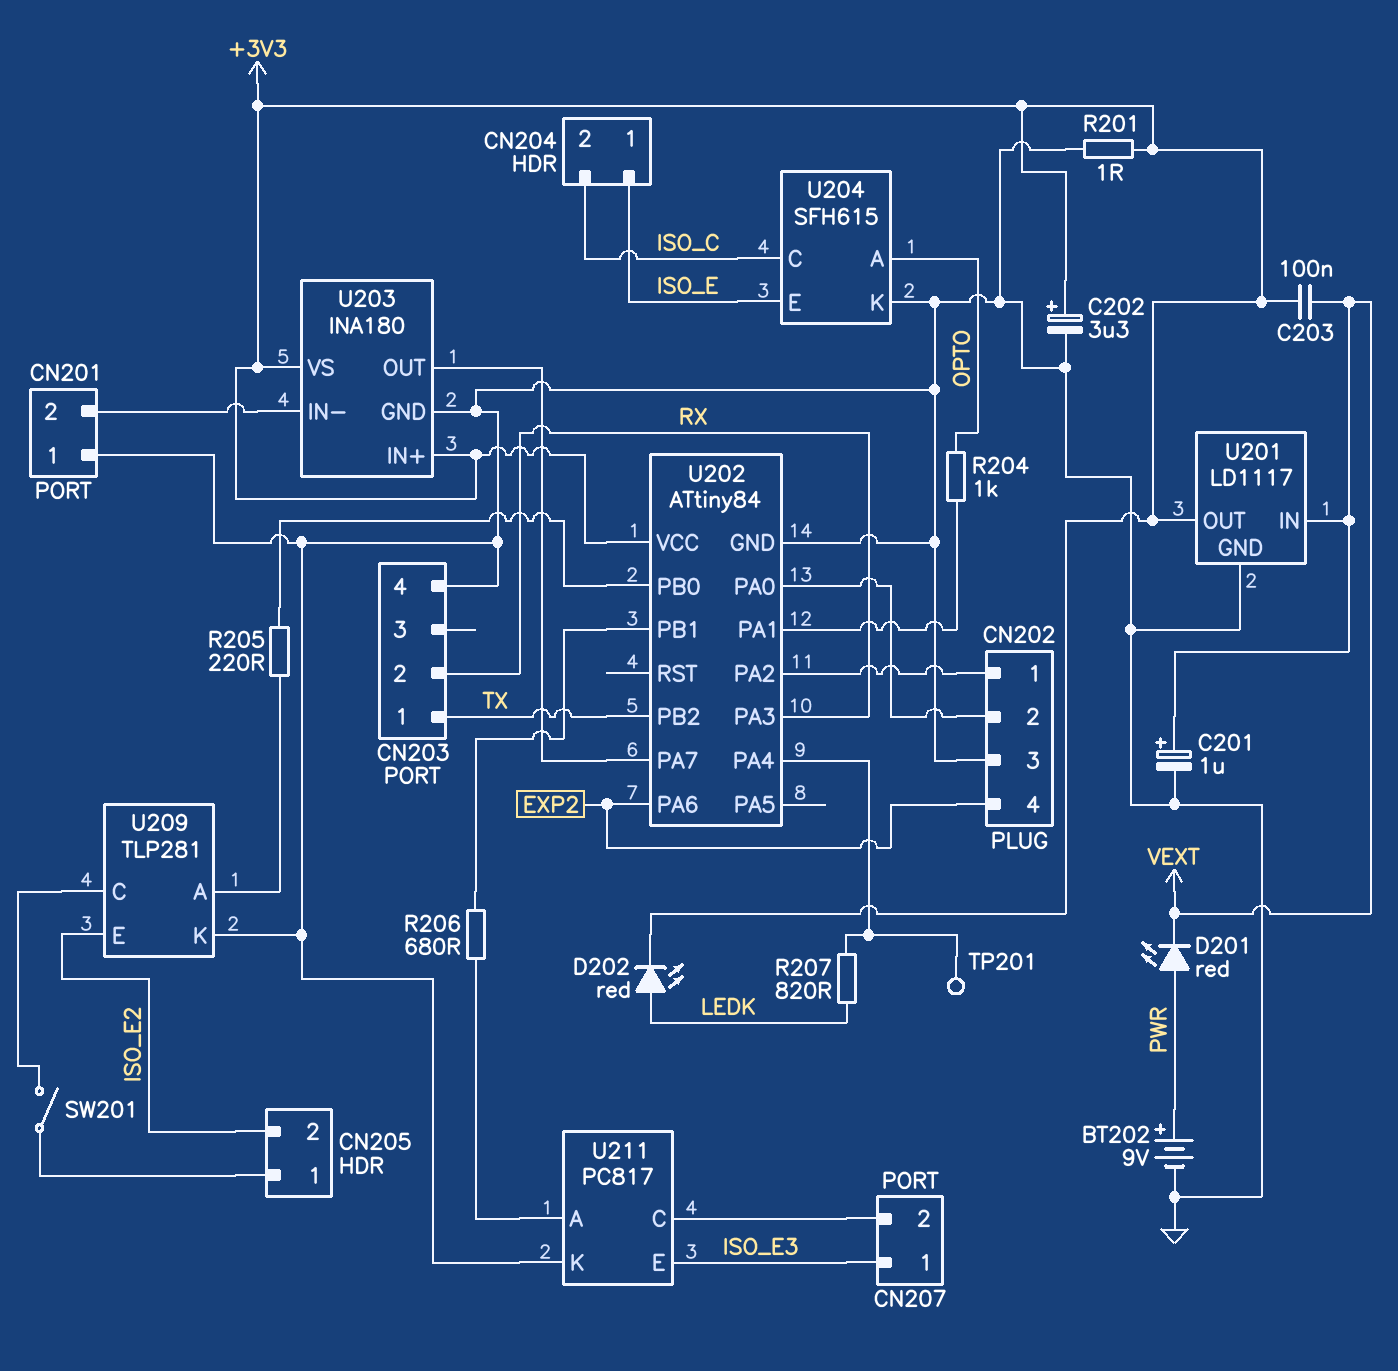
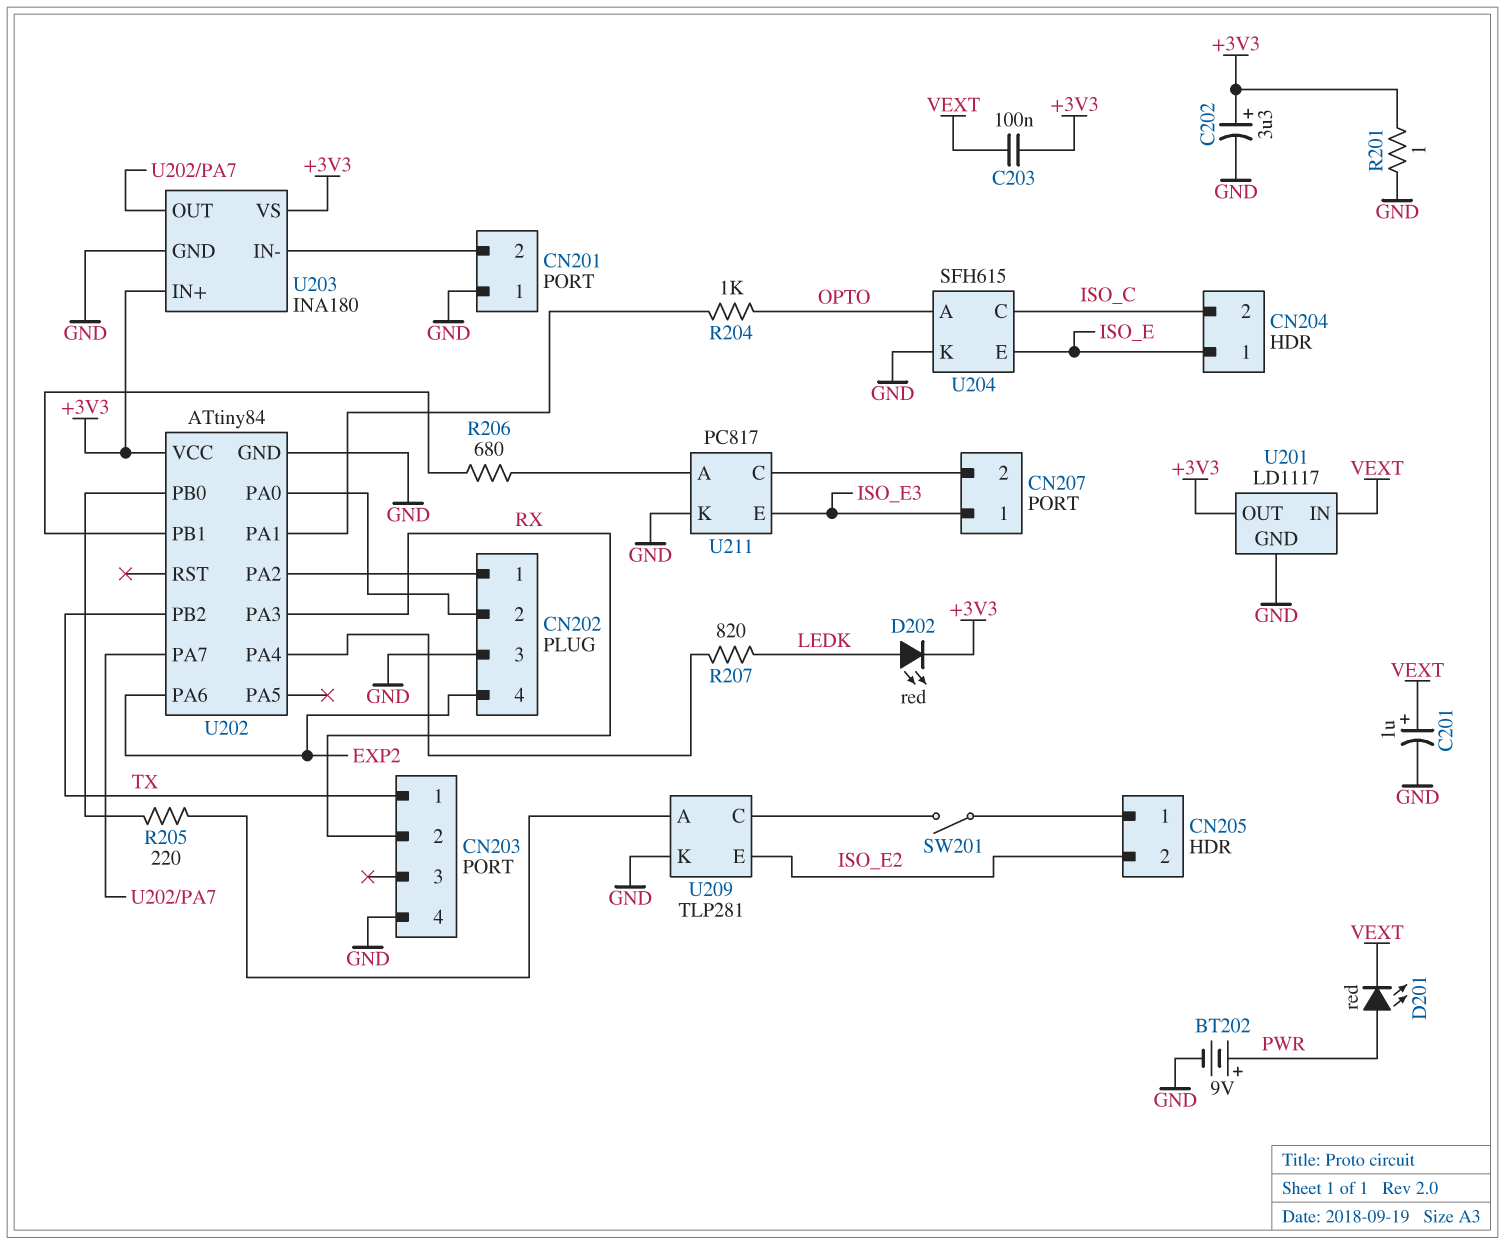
TP201: test point (U202/PA4) -> none

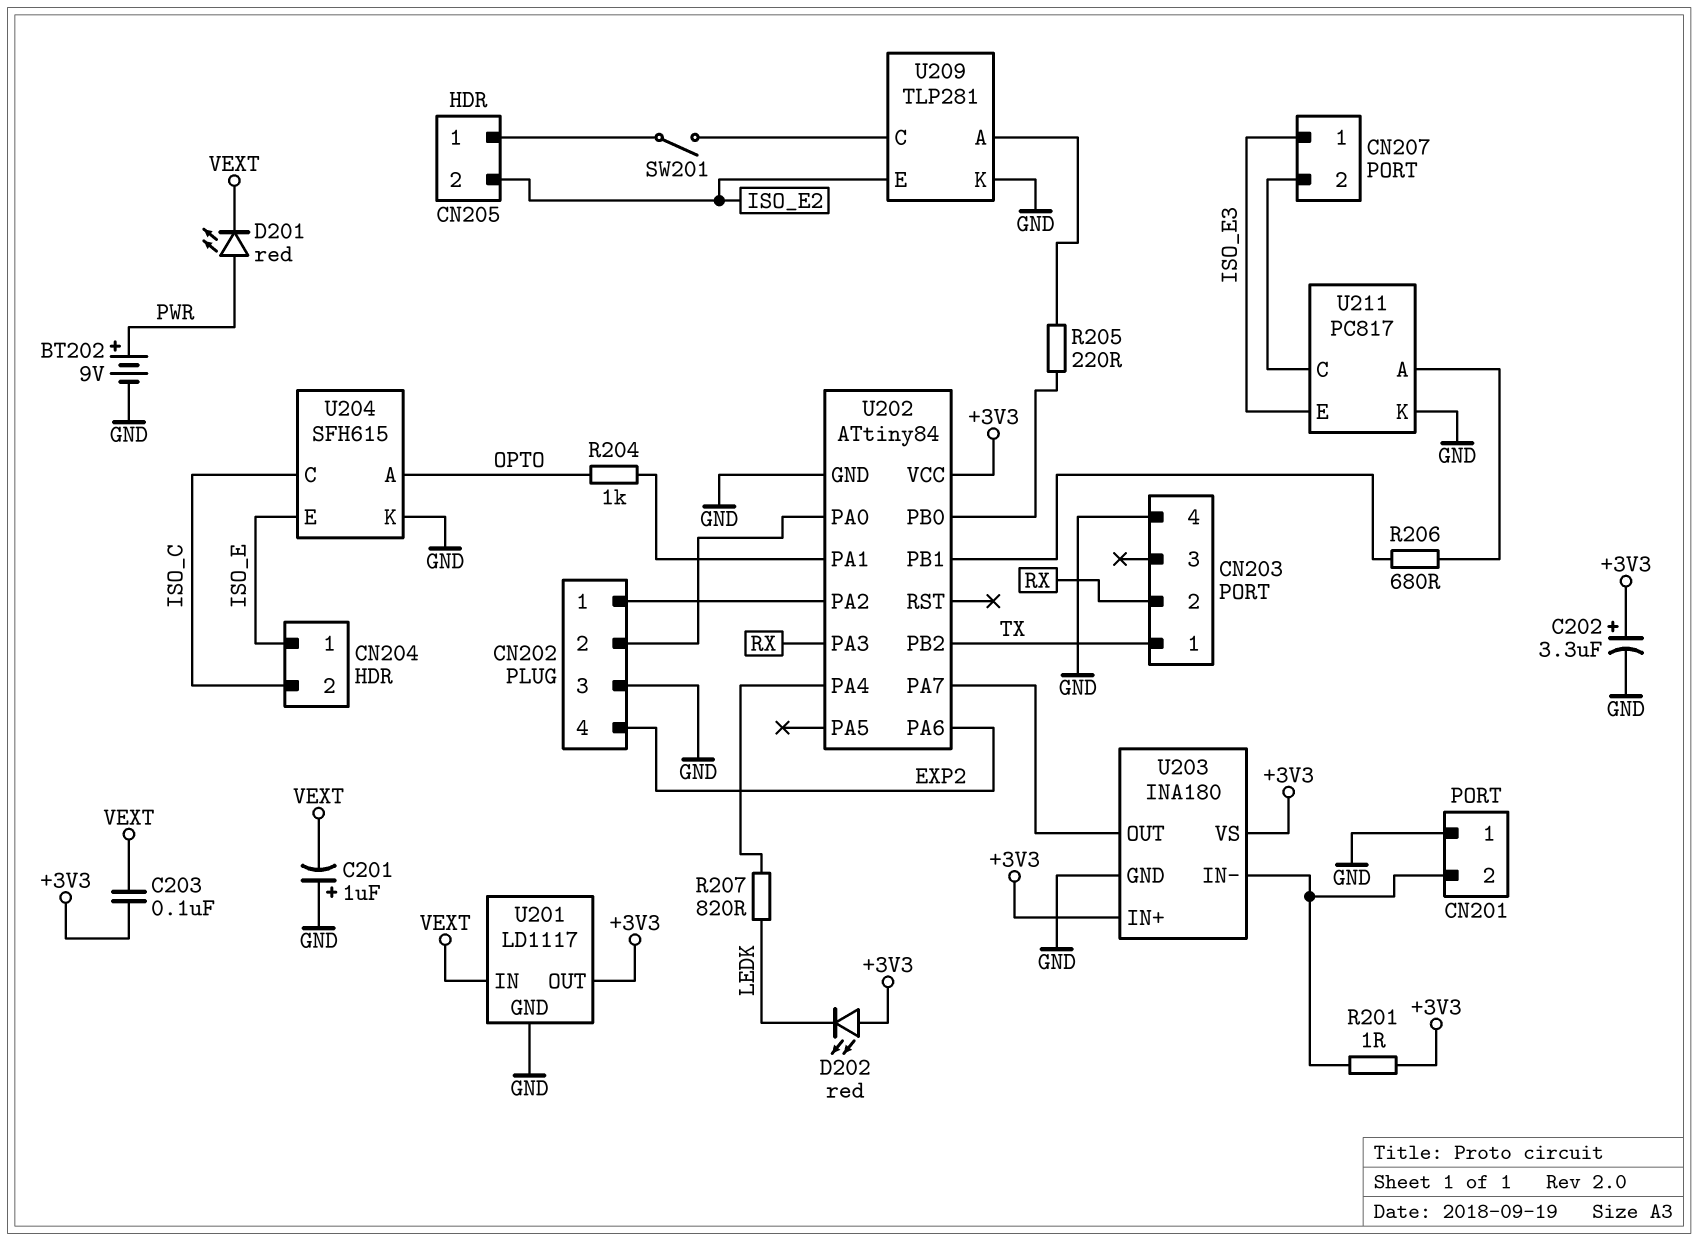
C201: 1uF (plus VEXT, minus GND) -> 1uF (plus GND, minus VEXT)
D202: LED red (A LEDK, K +3V3) -> LED red (A +3V3, K LEDK)
R201: 1 (+3V3, GND) -> 1 (+3V3, CN201/2)

